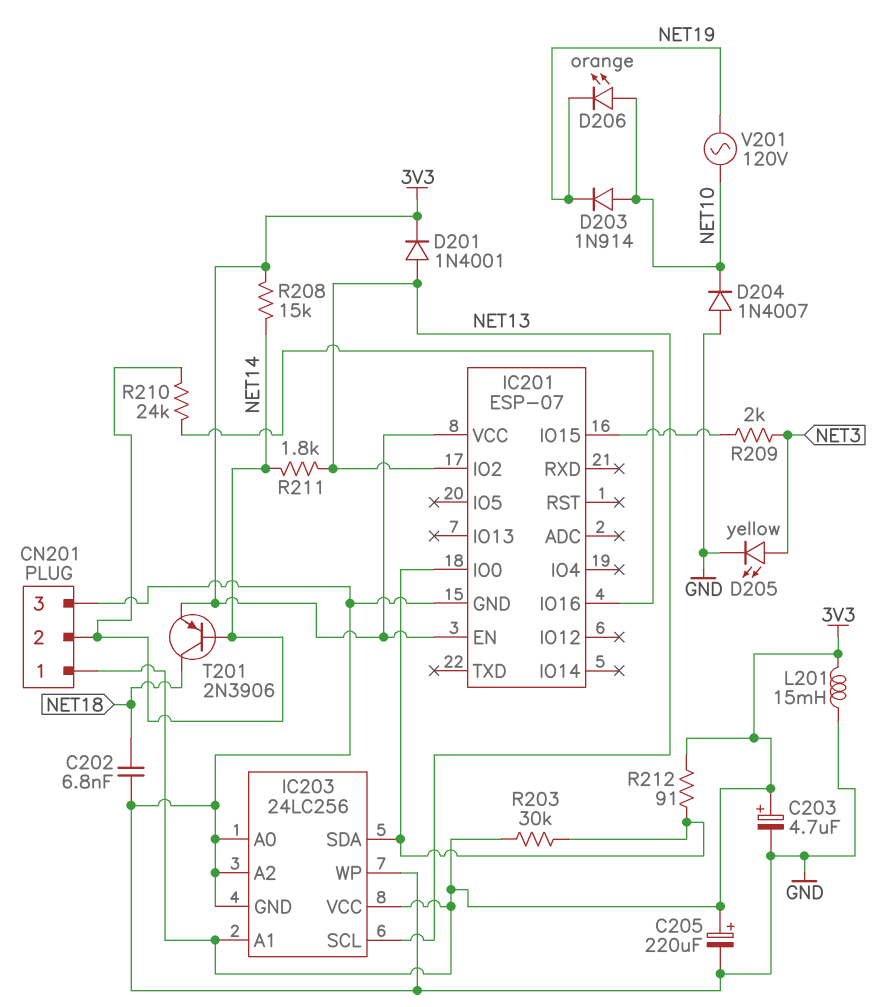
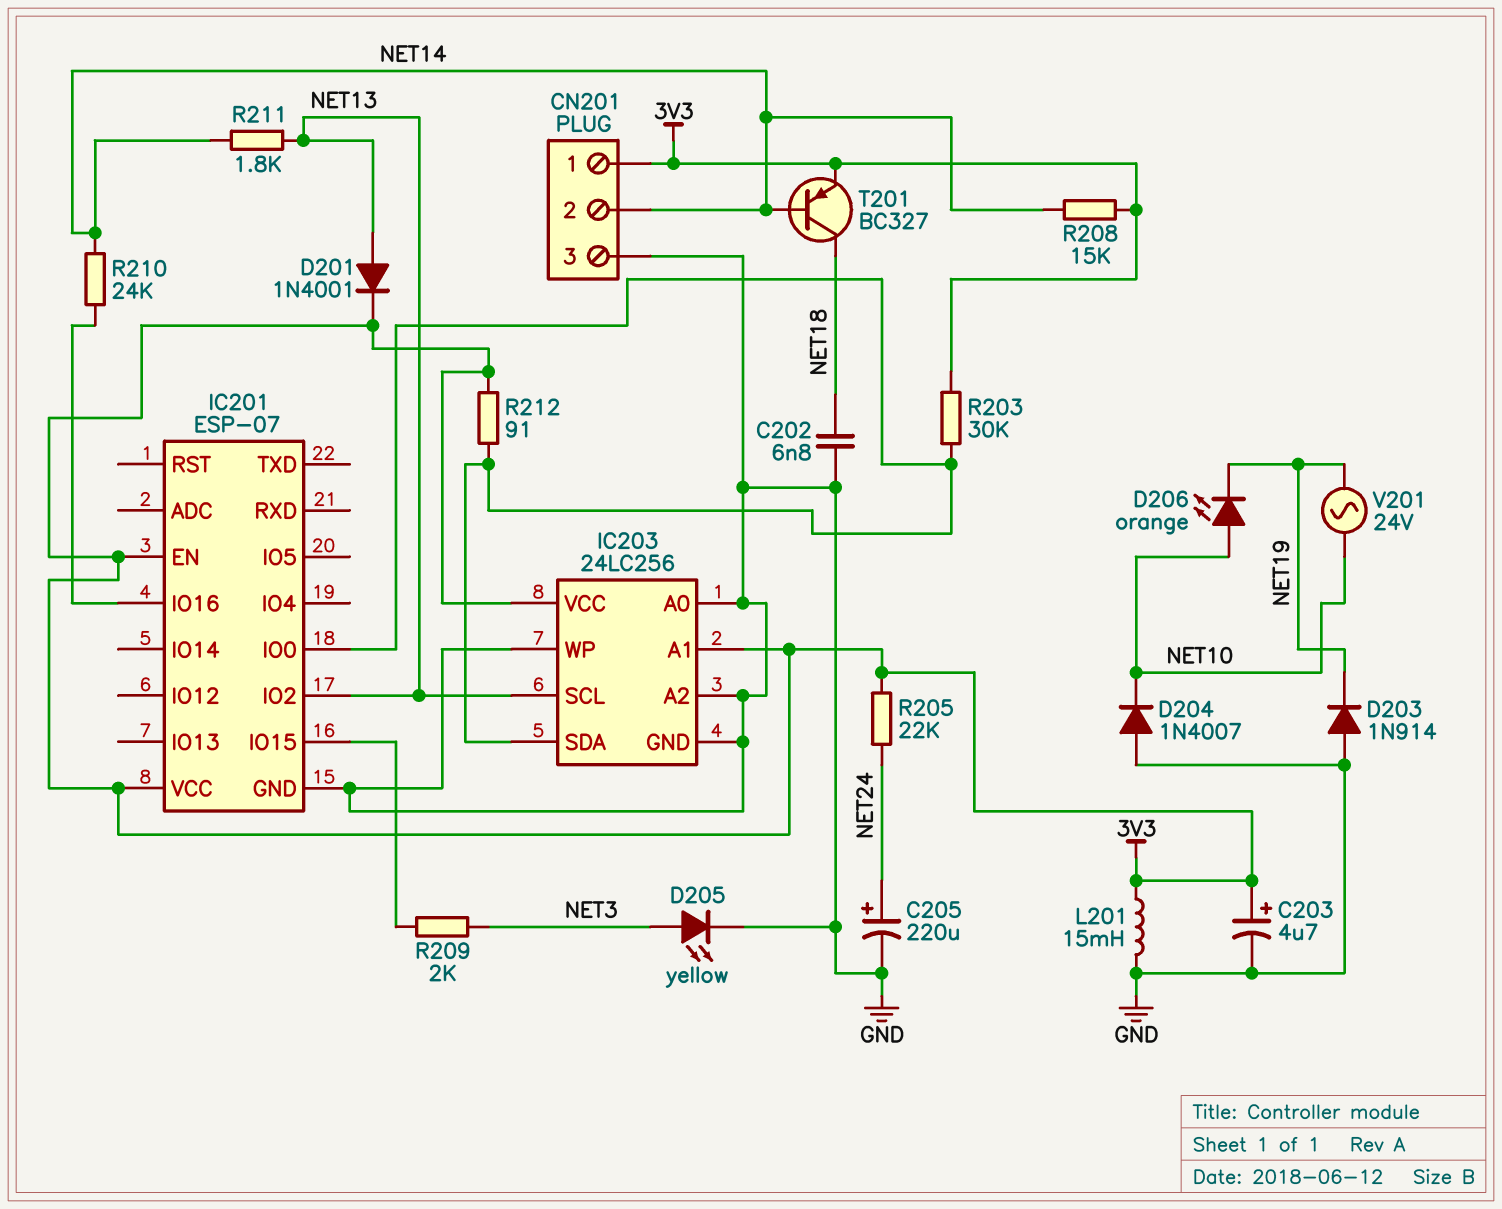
C205: 220uF (plus 3V3, minus GND) -> 220uF (plus NET24, minus GND)
D203: diode 1N914 (A NET10, K NET19) -> diode 1N914 (A GND, K NET19)
R205: none -> 22k (3V3, NET24)
T201: PNP 2N3906 (B NET14, C NET18, E 3V3) -> PNP BC327 (B NET14, C NET18, E 3V3)
V201: AC 120V (NET10, NET19) -> AC 24V (NET10, NET19)

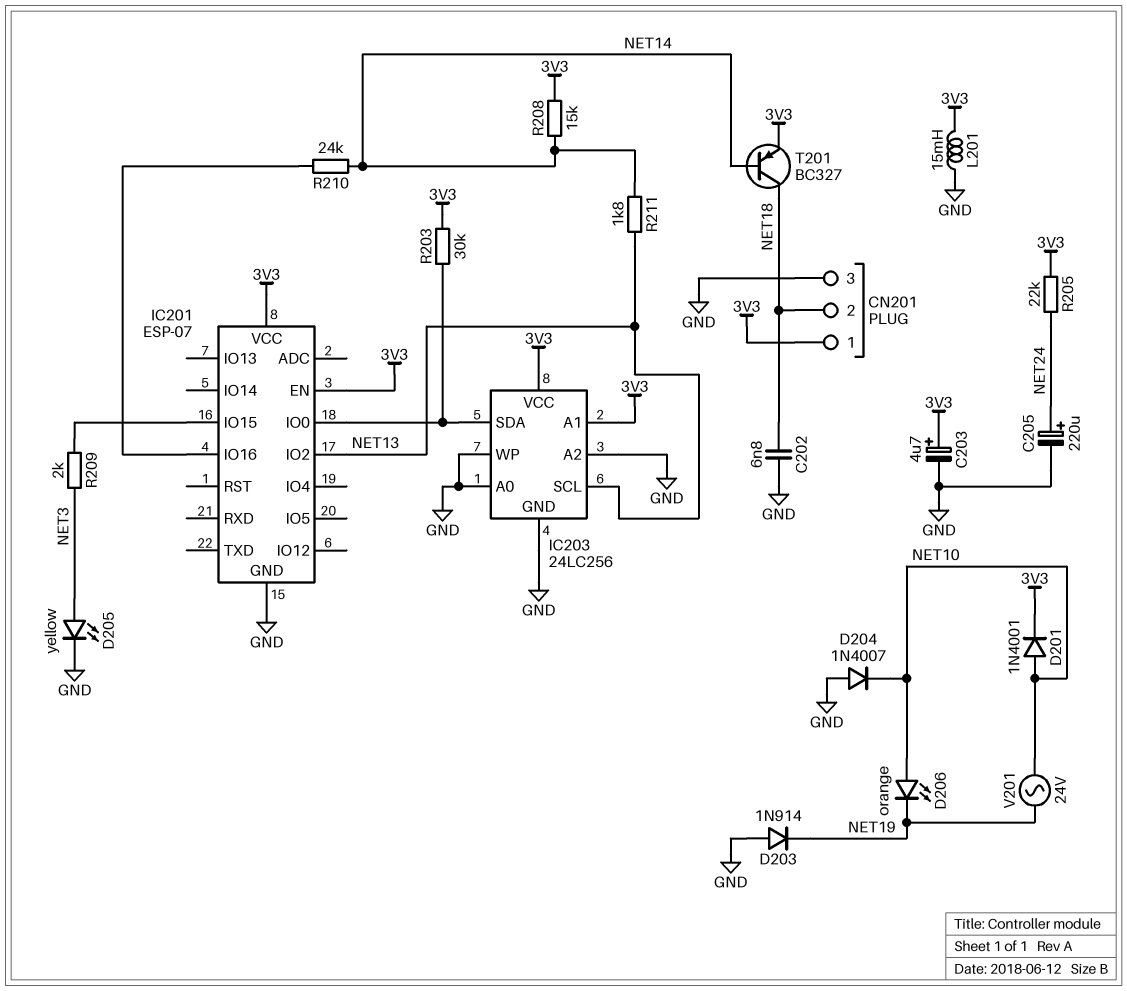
CN201 pin 2: NET14 -> NET18
D201: diode 1N4001 (A NET13, K 3V3) -> diode 1N4001 (A NET10, K 3V3)
R212: 91 (3V3, IC201/IO0) -> none

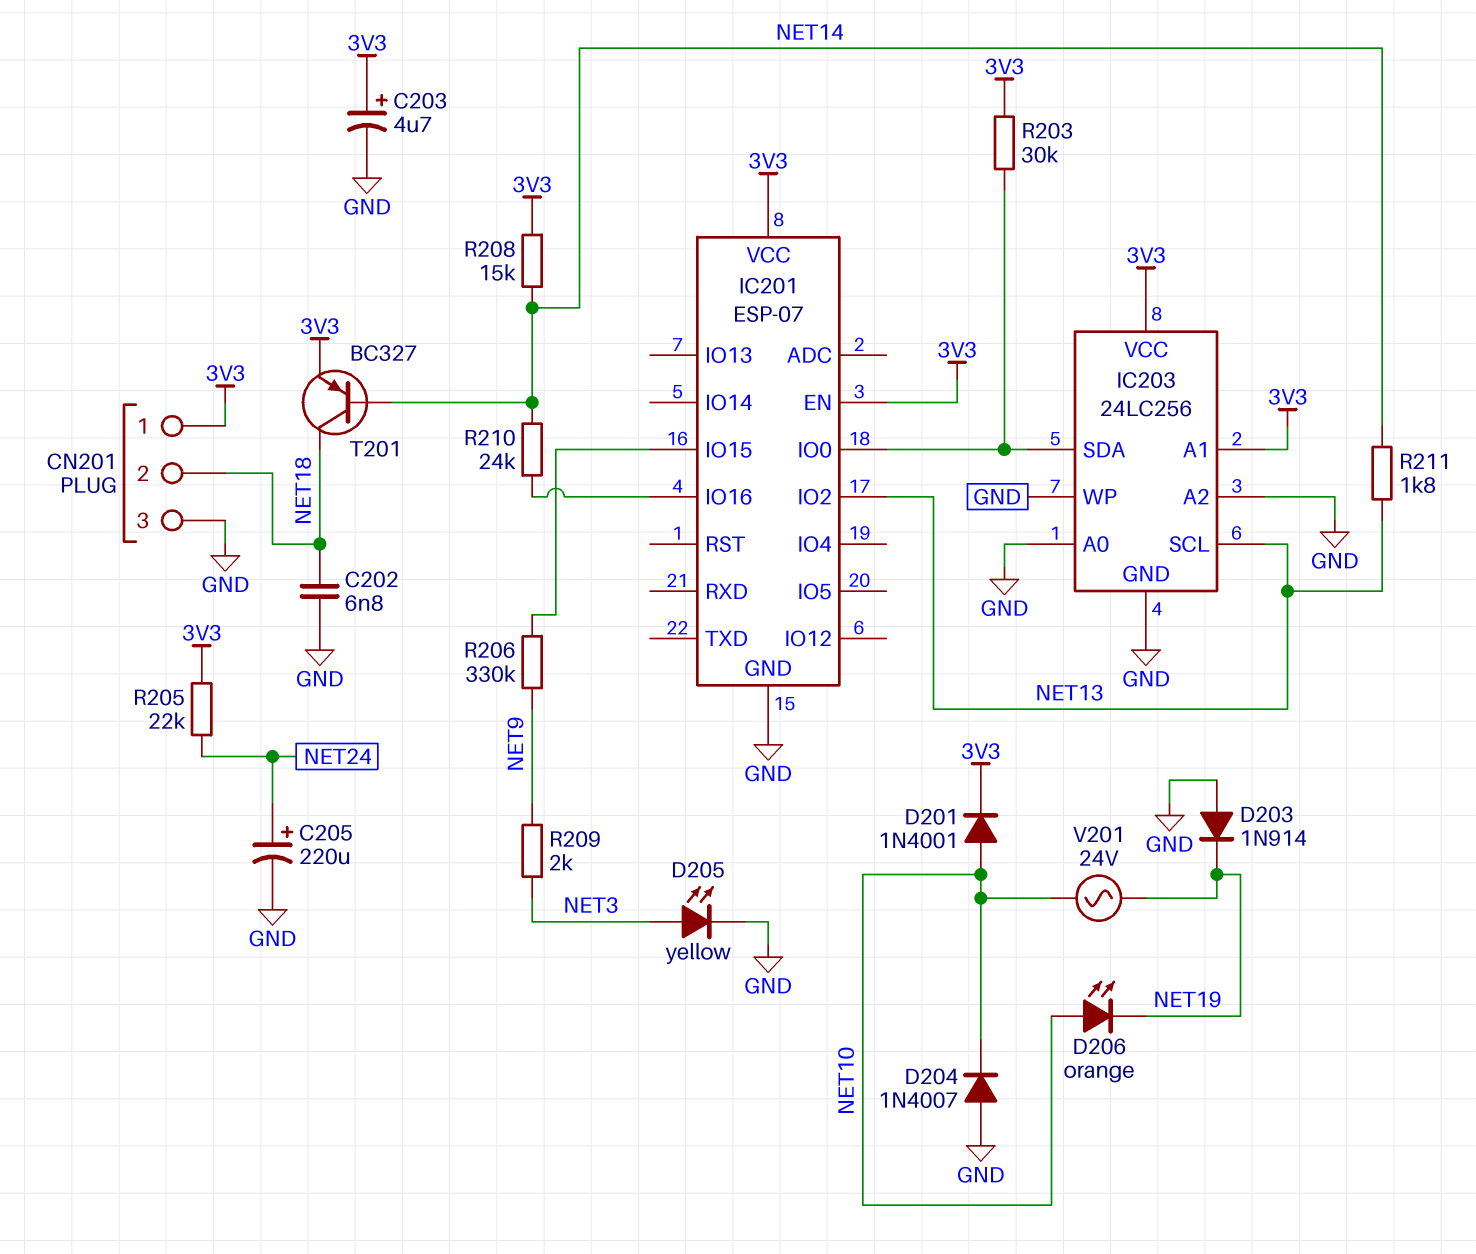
L201: 15mH (3V3, GND) -> none
R206: none -> 330k (IC201/IO15, NET9)
R209: 2k (IC201/IO15, NET3) -> 2k (NET3, NET9)

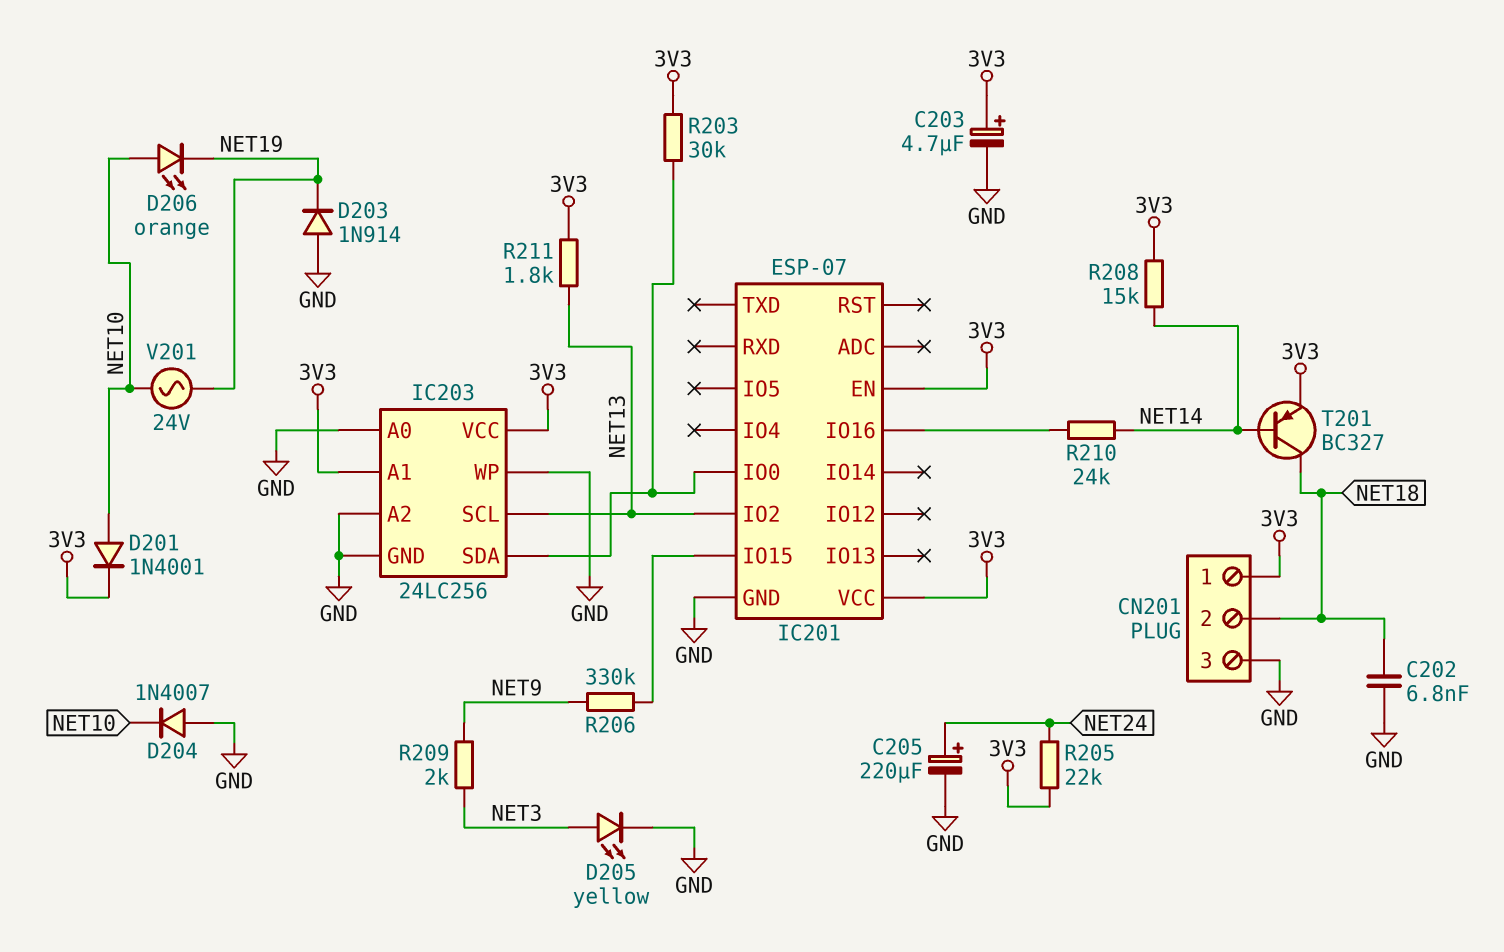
R211: 1.8k (NET13, NET14) -> 1.8k (3V3, NET13)

